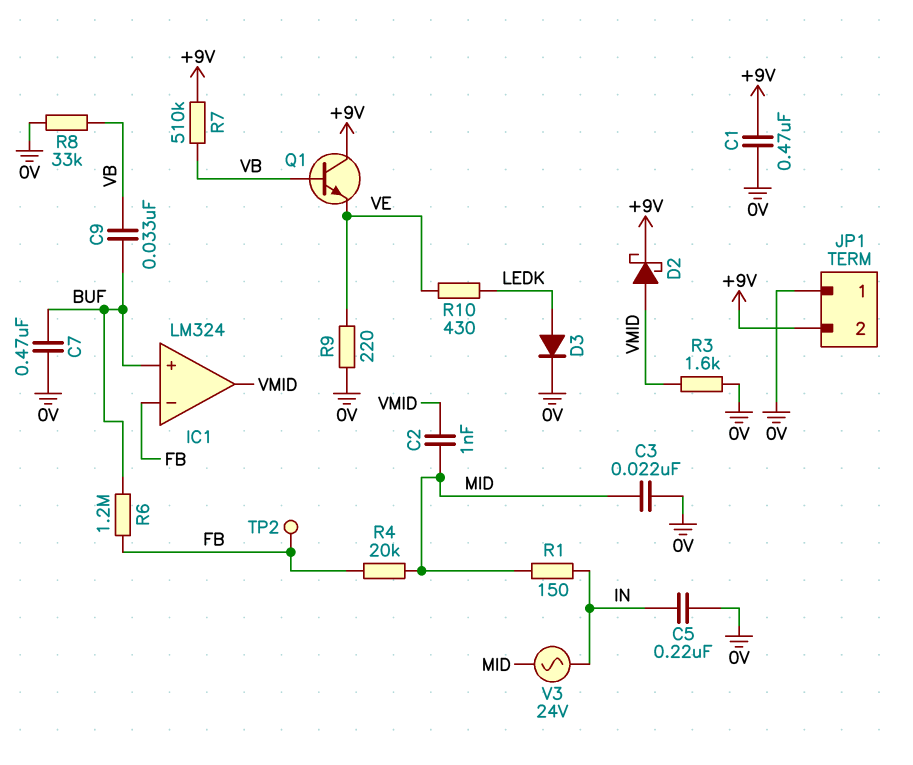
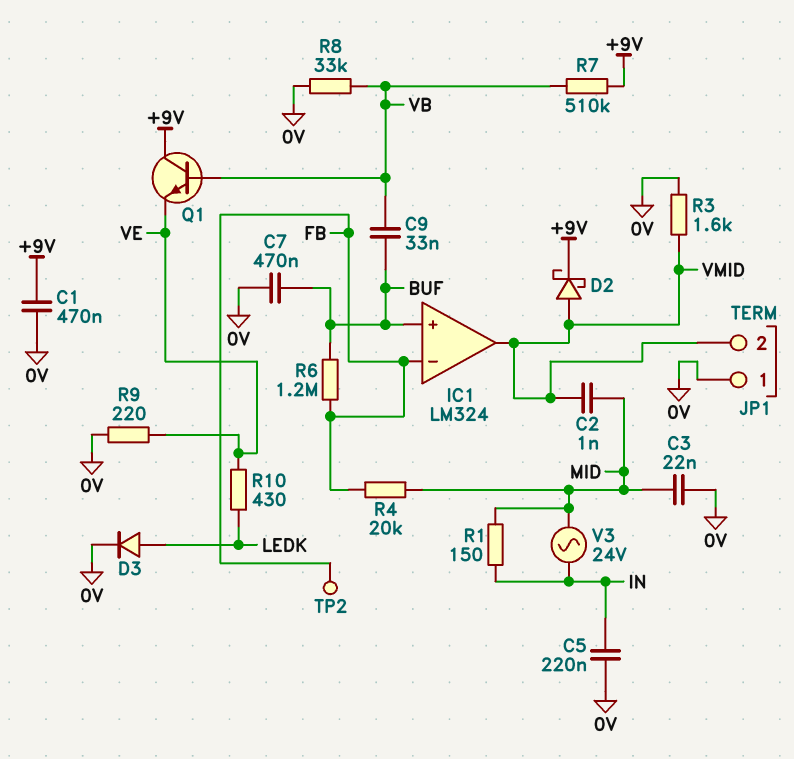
JP1 pin 2: +9V -> VMID

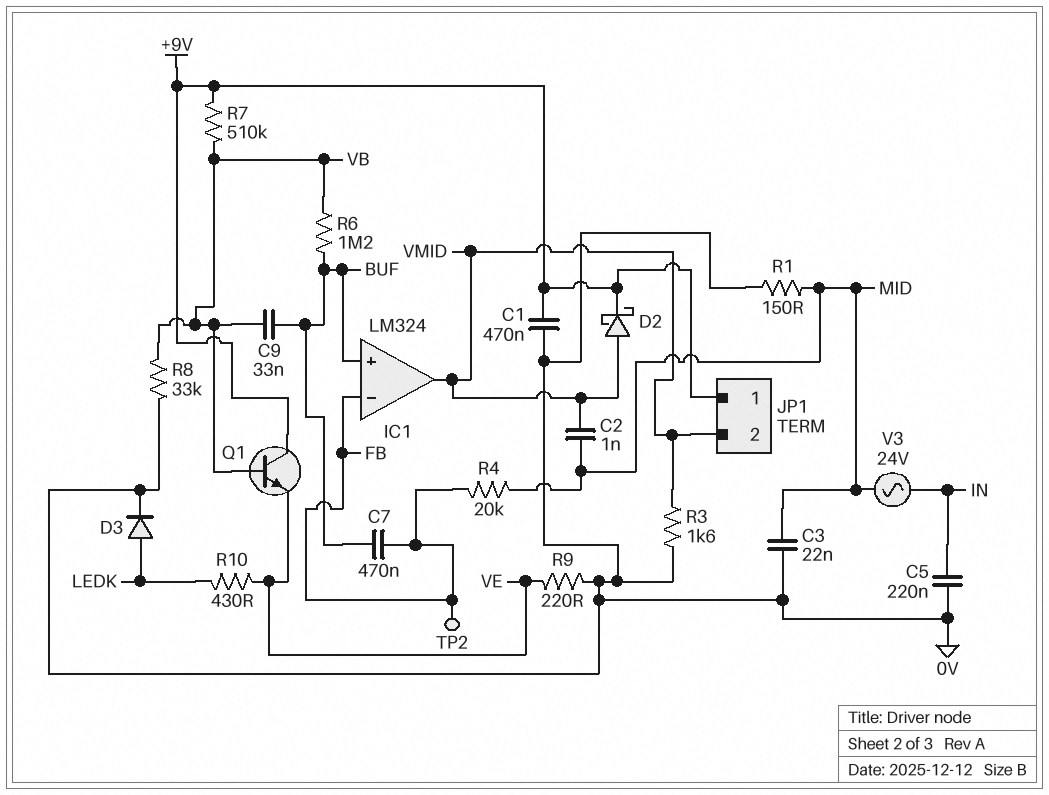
C7: 470nF (0V, BUF) -> 470nF (BUF, FB)
JP1 pin 1: 0V -> +9V
R1: 150 (IN, MID) -> 150 (0V, MID)
R6: 1.2M (BUF, FB) -> 1.2M (BUF, VB)

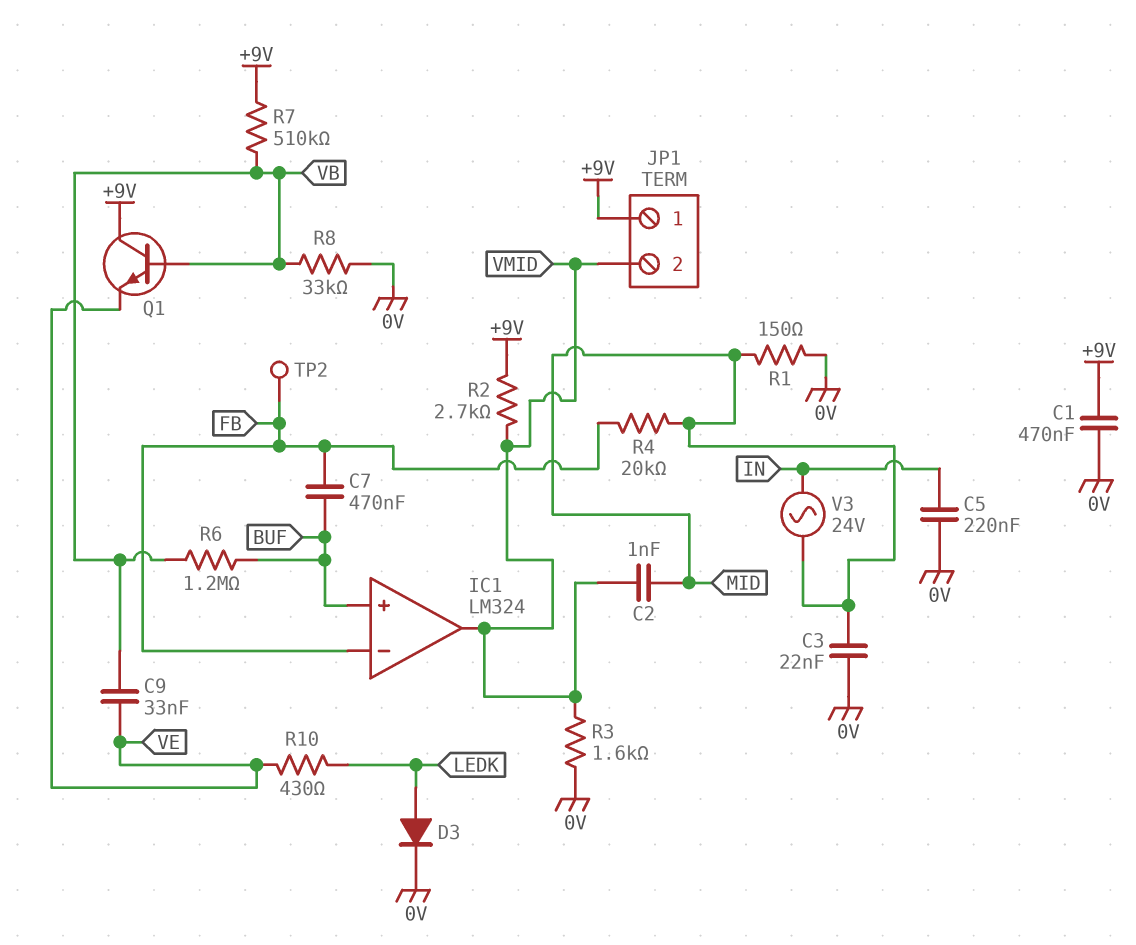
C9: 33nF (BUF, VB) -> 33nF (VB, VE)
D2: schottky (A VMID, K +9V) -> none
R2: none -> 2.7k (+9V, VMID)
R9: 220 (0V, VE) -> none

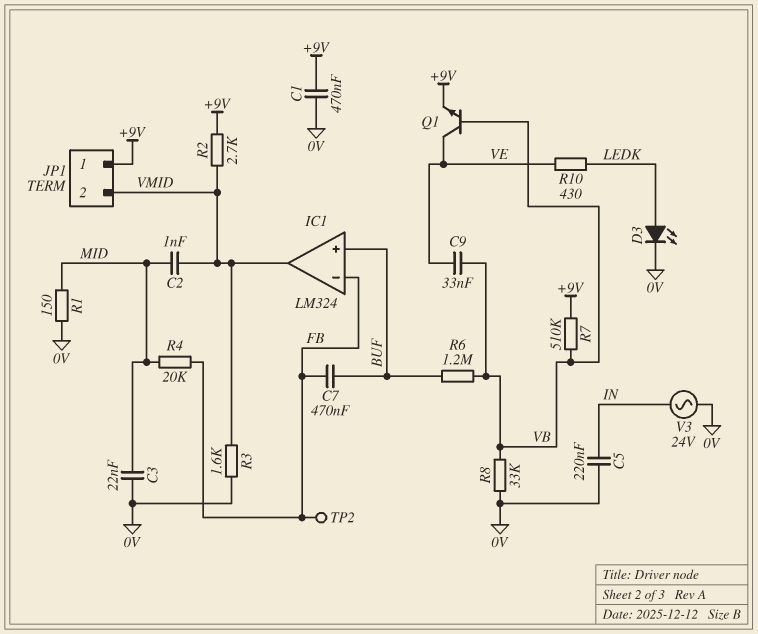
D3: diode (A LEDK, K 0V) -> LED (A LEDK, K 0V)
Q1: NPN (B VB, C +9V, E VE) -> NPN (B VB, C VE, E +9V)
V3: AC 24V (IN, MID) -> AC 24V (0V, IN)

